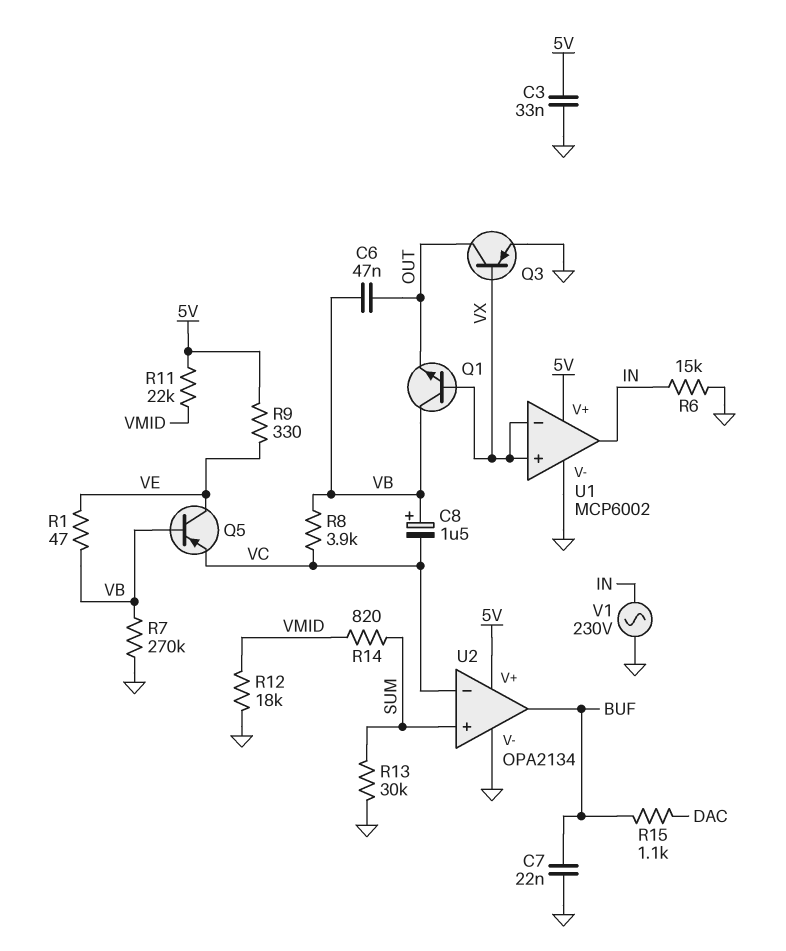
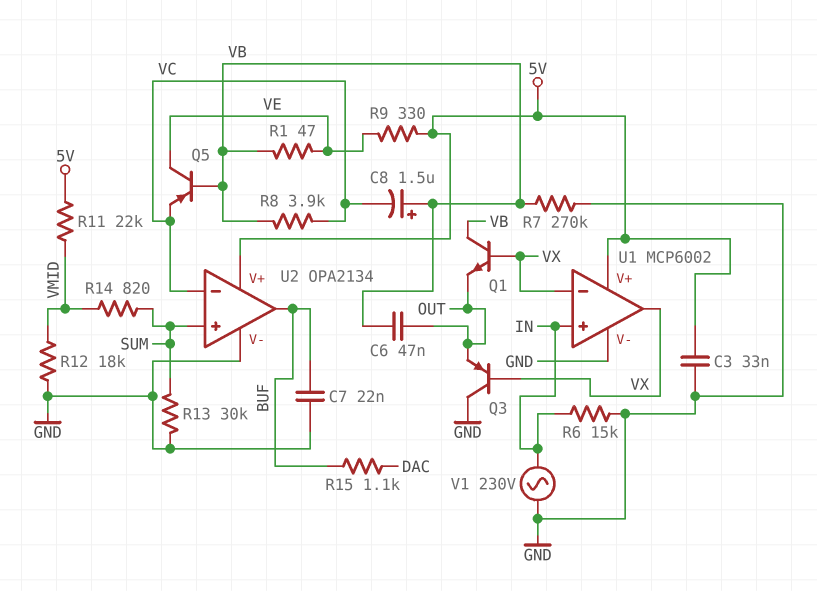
Q3: PNP (B VX, C OUT, E GND) -> PNP (B VX, C GND, E OUT)
U1 pin in+: VX -> IN
U1 pin out: IN -> VX

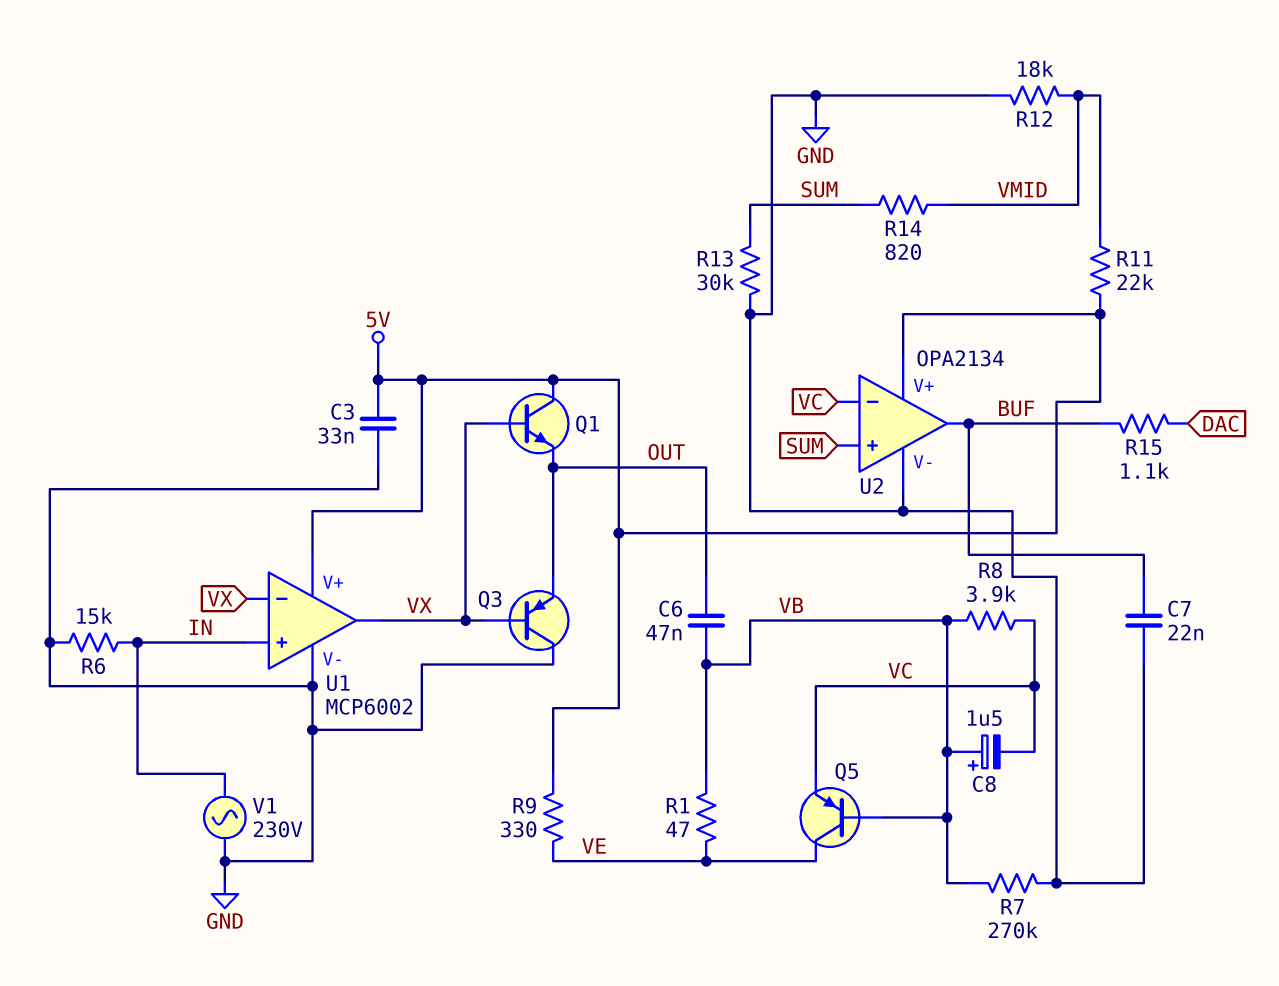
Q1: NPN (B VX, C VB, E OUT) -> NPN (B VX, C 5V, E OUT)

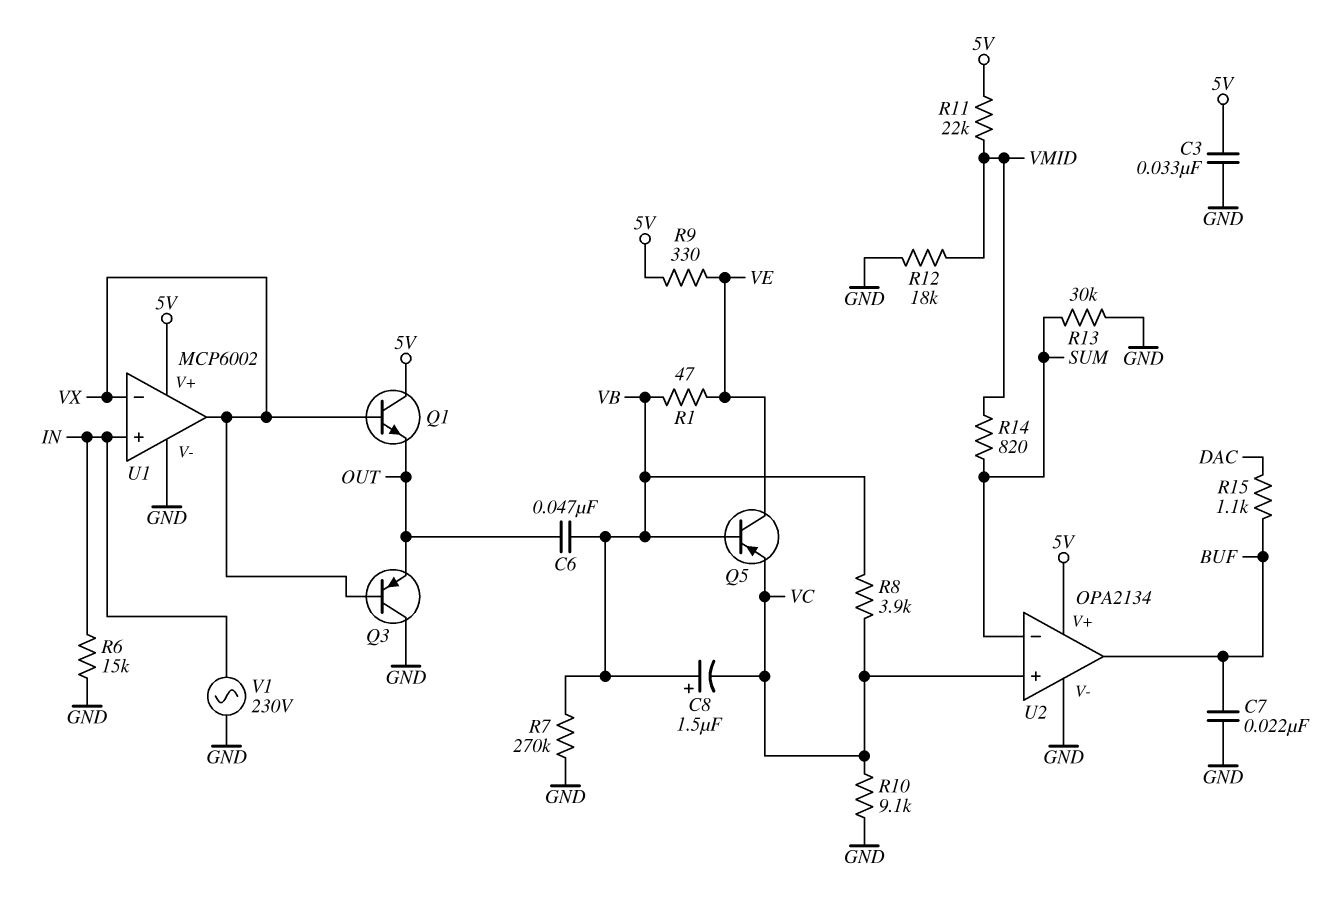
R10: none -> 9.1k (GND, VC)
U2 pin in+: SUM -> VC
U2 pin in-: VC -> SUM

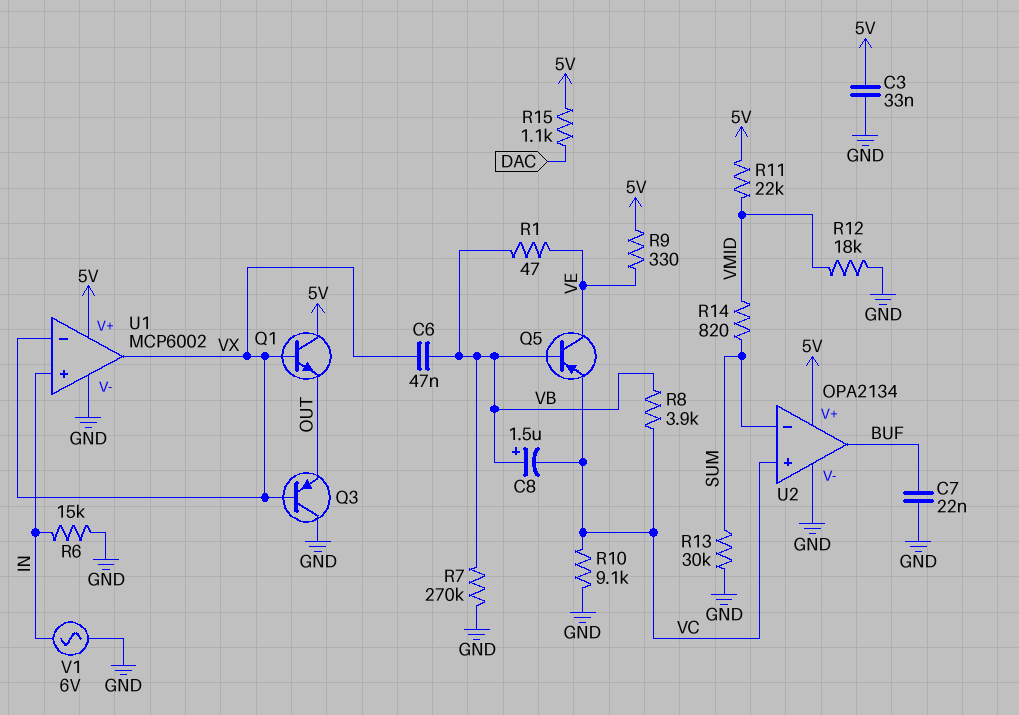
C6: 47nF (OUT, VB) -> 47nF (VB, VX)
R15: 1.1k (BUF, DAC) -> 1.1k (5V, DAC)
V1: AC 230V (GND, IN) -> AC 6V (GND, IN)

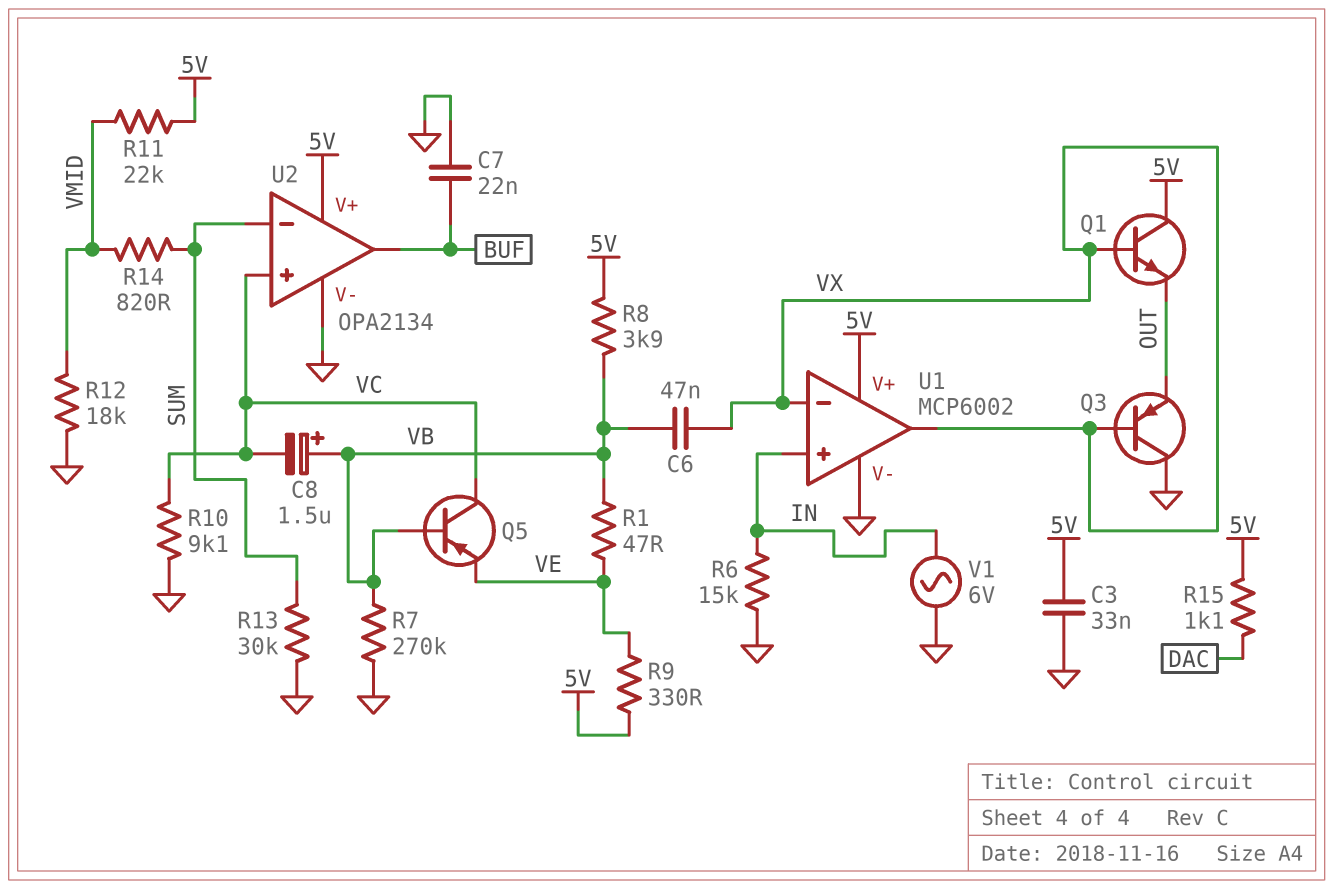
Q5: PNP (B VB, C VE, E VC) -> PNP (B VB, C VC, E VE)
R8: 3.9k (VB, VC) -> 3.9k (5V, VB)

